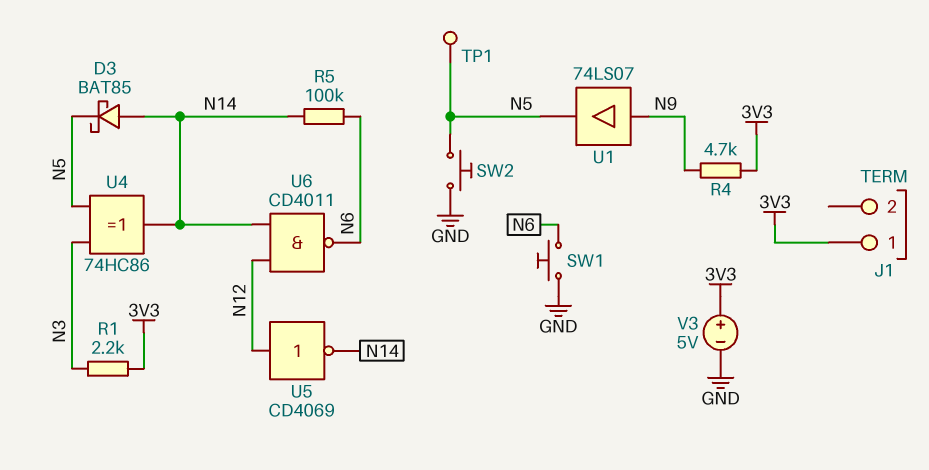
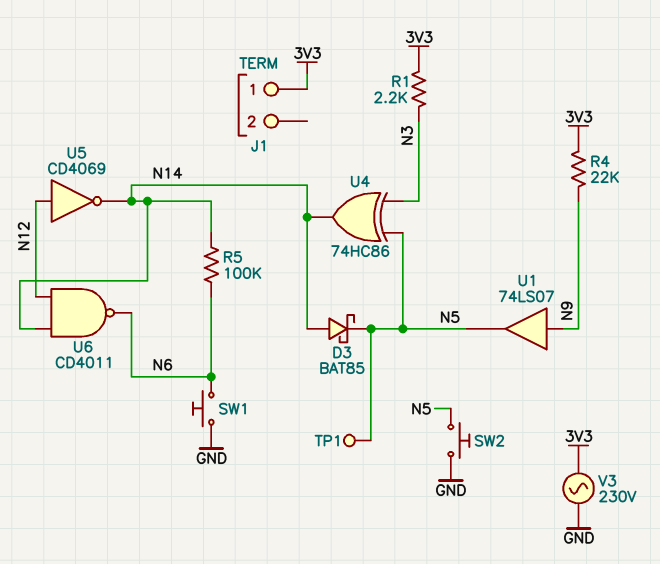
R4: 4.7k (3V3, N9) -> 22k (3V3, N9)
V3: 5V (plus 3V3, minus GND) -> AC 230V (3V3, GND)

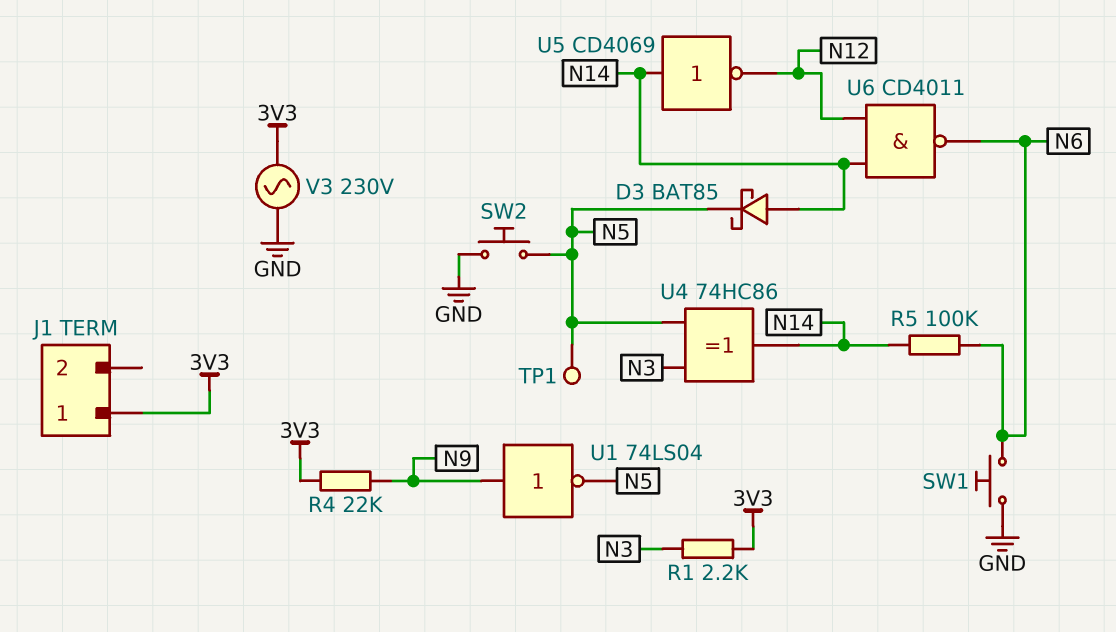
U1: buffer 74LS07 (in N9, out N5) -> NOT 74LS04 (in N9, out N5)
U5: NOT CD4069 (in N12, out N14) -> NOT CD4069 (in N14, out N12)

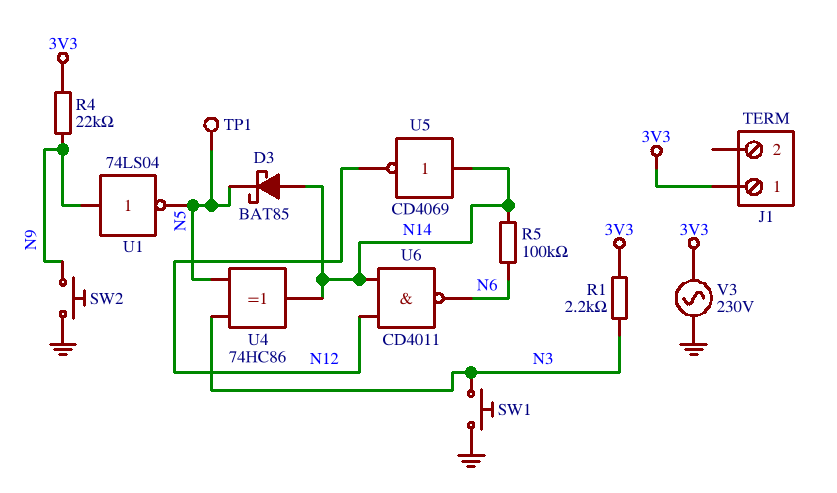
SW1: button (GND, N6) -> button (GND, N3)
SW2: button (GND, N5) -> button (GND, N9)

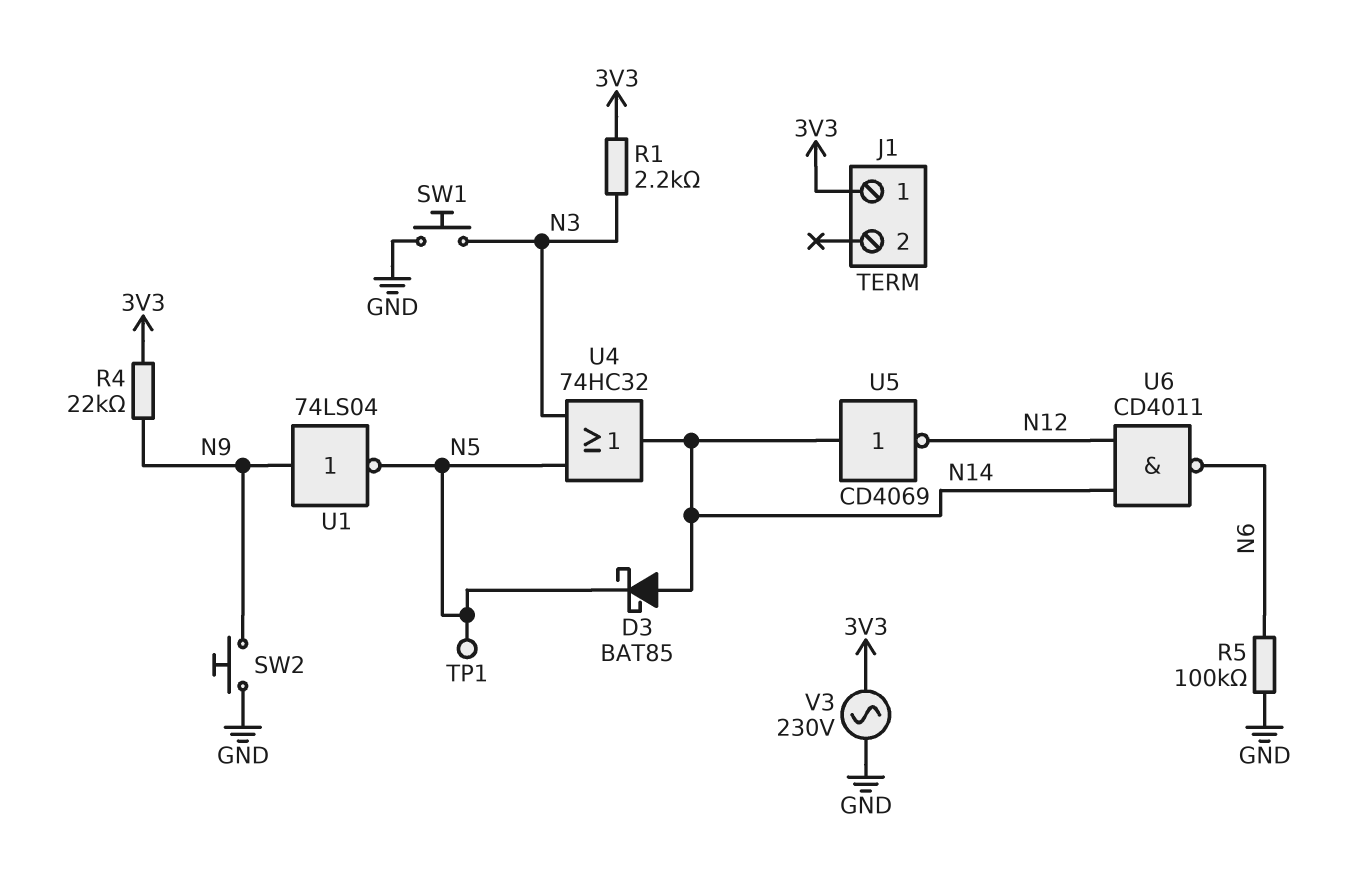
R5: 100k (N6, N14) -> 100k (GND, N6)
U4: XOR 74HC86 (in N3, in N5, out N14) -> OR 74HC32 (in N3, in N5, out N14)

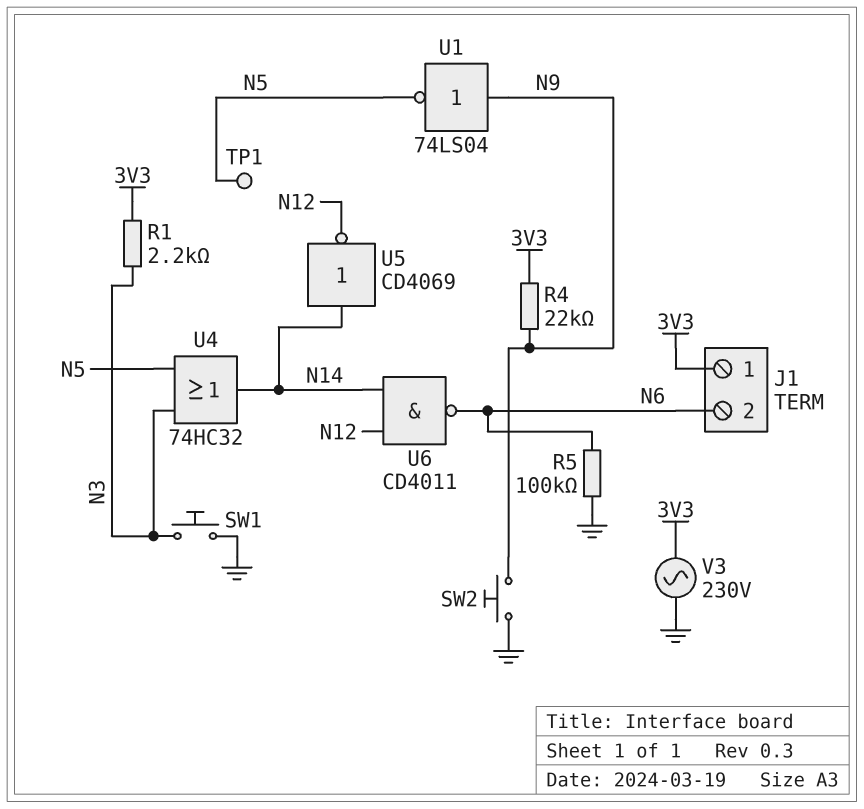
D3: schottky BAT85 (A N14, K N5) -> none
J1 pin 2: none -> N6

